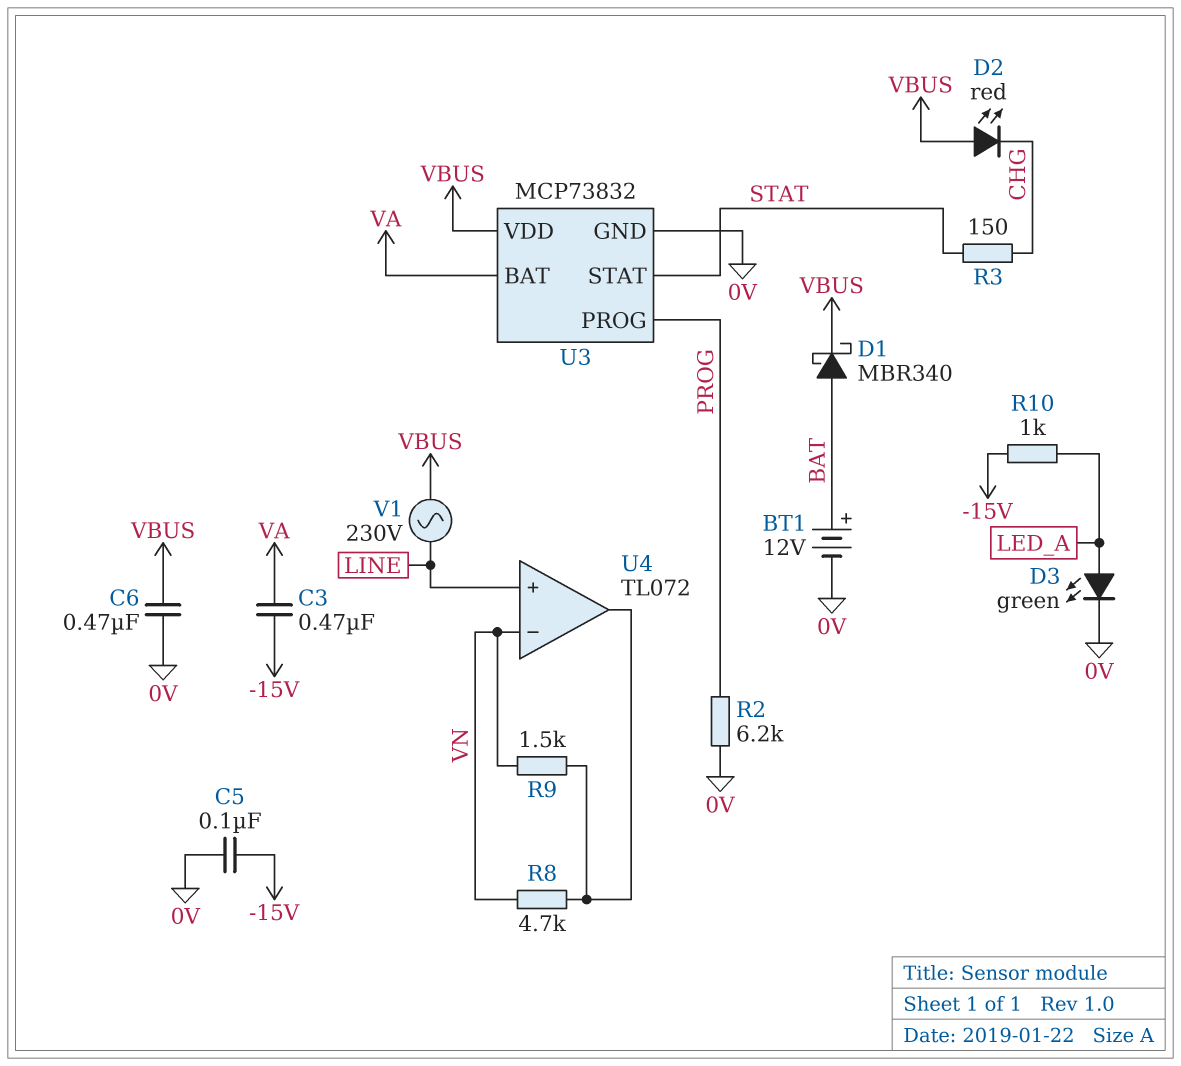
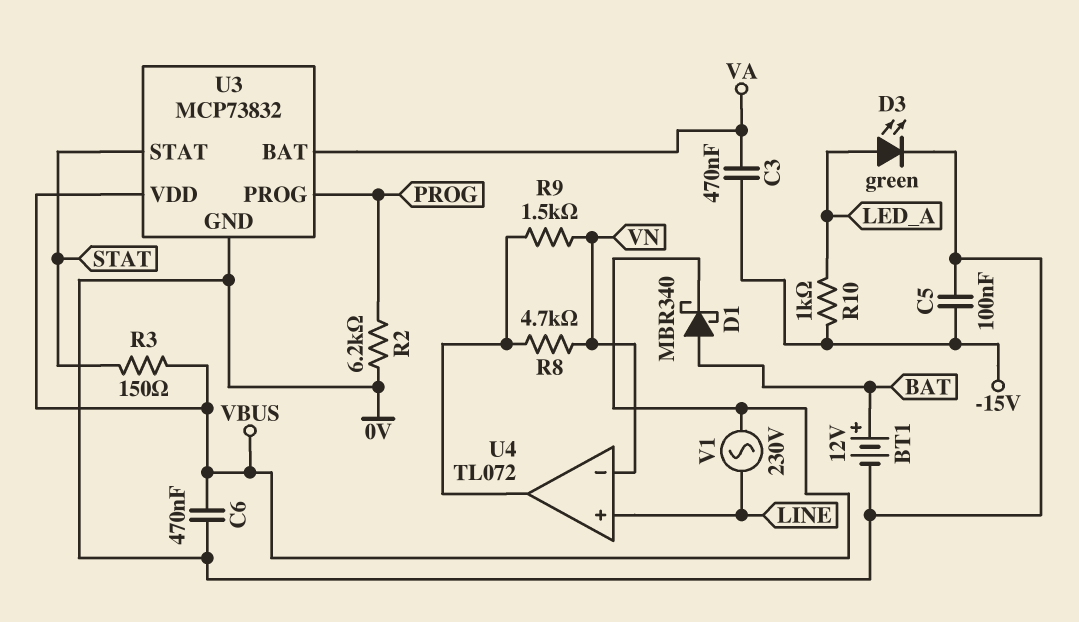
D2: LED red (A VBUS, K CHG) -> none
R3: 150 (CHG, STAT) -> 150 (STAT, VBUS)

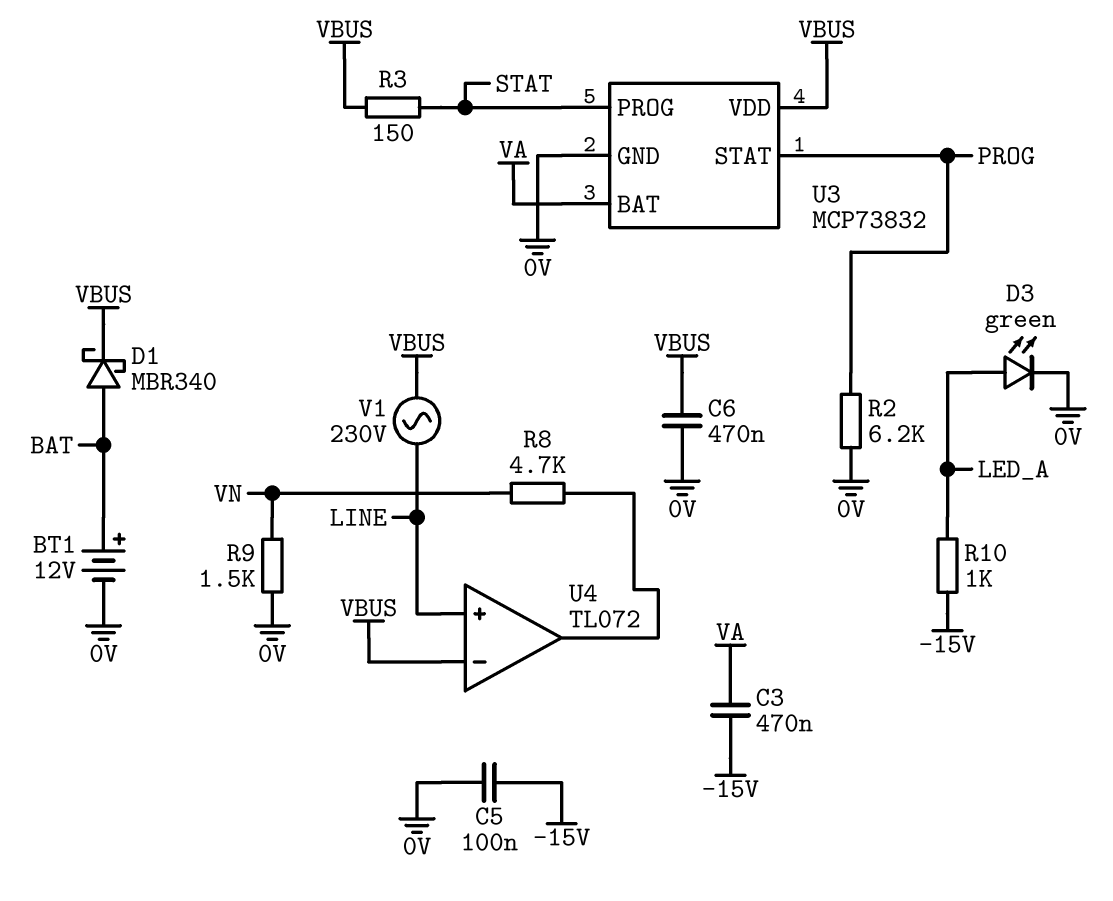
R9: 1.5k (U4/out, VN) -> 1.5k (0V, VN)
U3 pin PROG: PROG -> STAT
U3 pin STAT: STAT -> PROG
U4 pin in-: VN -> VBUS

